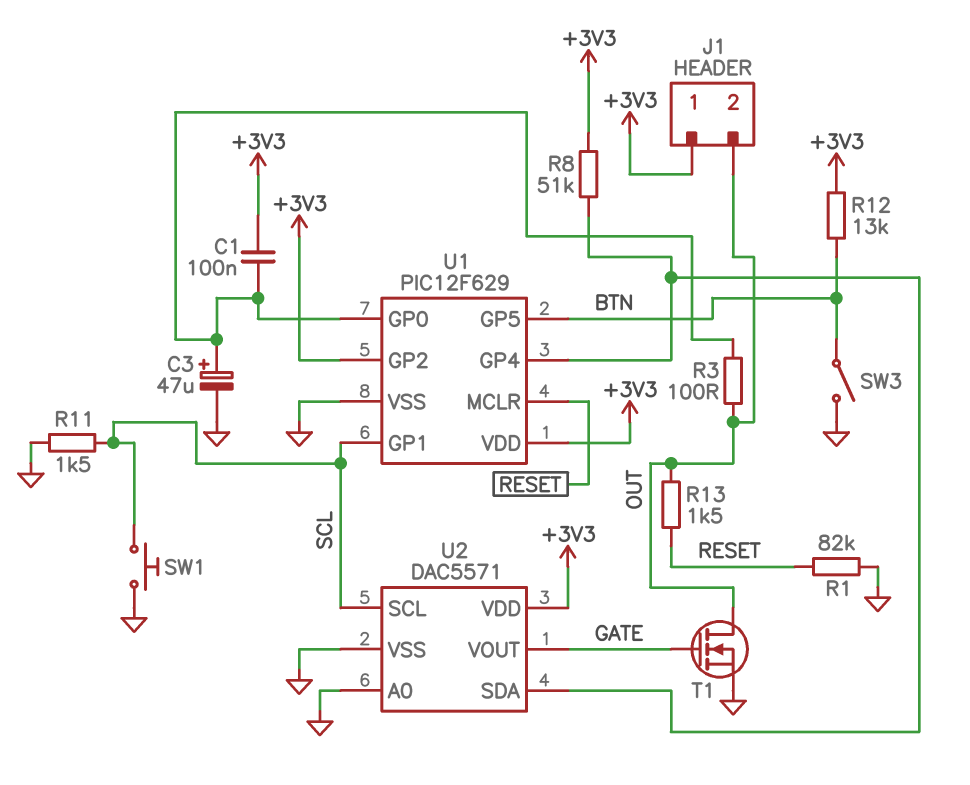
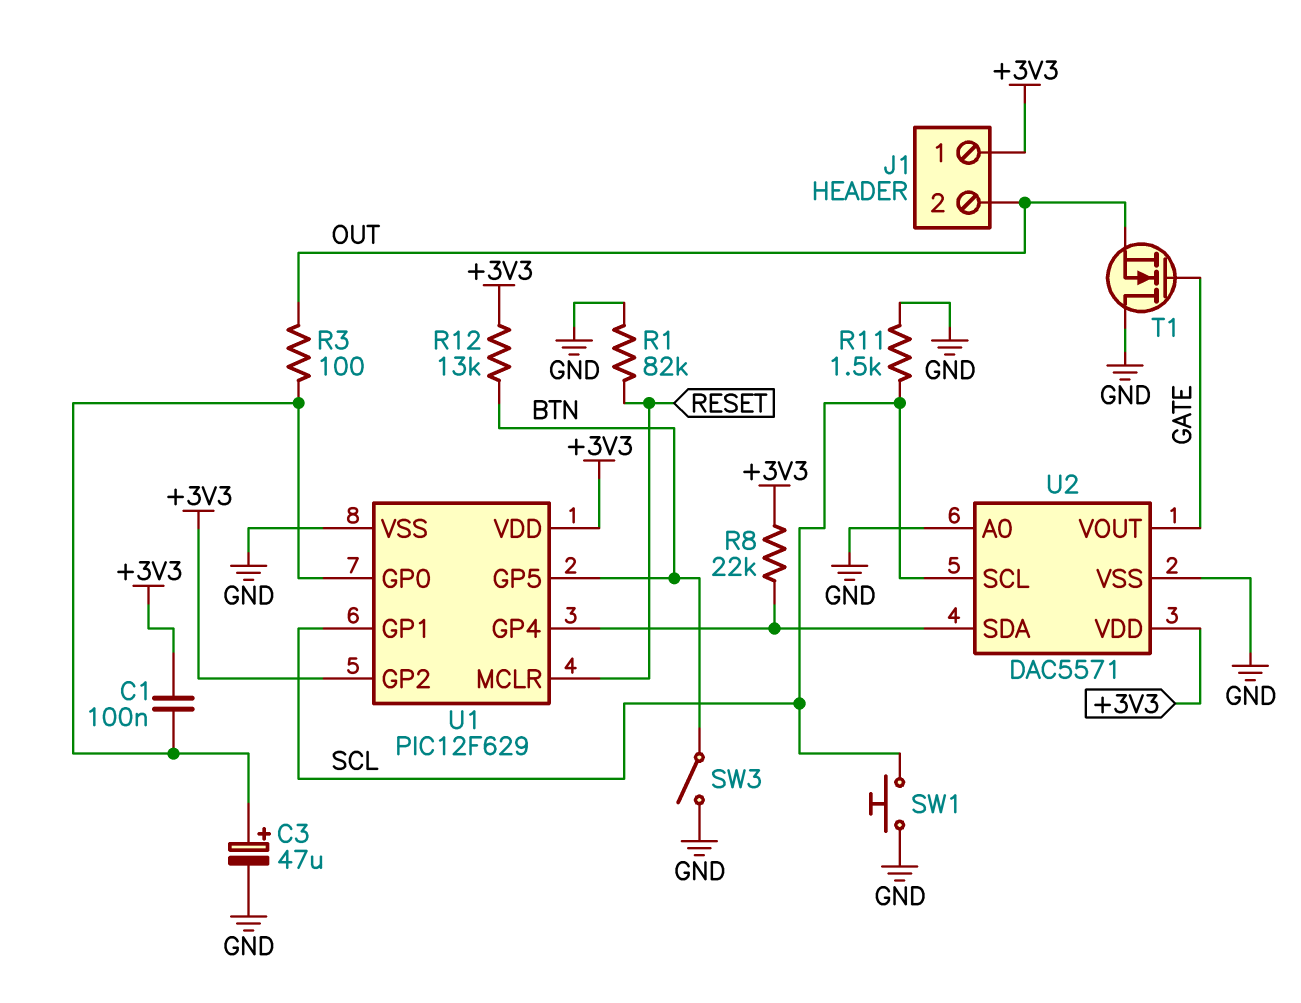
R8: 51k (+3V3, U1/GP4) -> 22k (+3V3, U1/GP4)
R13: 1.5k (OUT, RESET) -> none
T1: NMOS (G GATE, D OUT, S GND) -> NMOS (G GATE, D GND, S OUT)

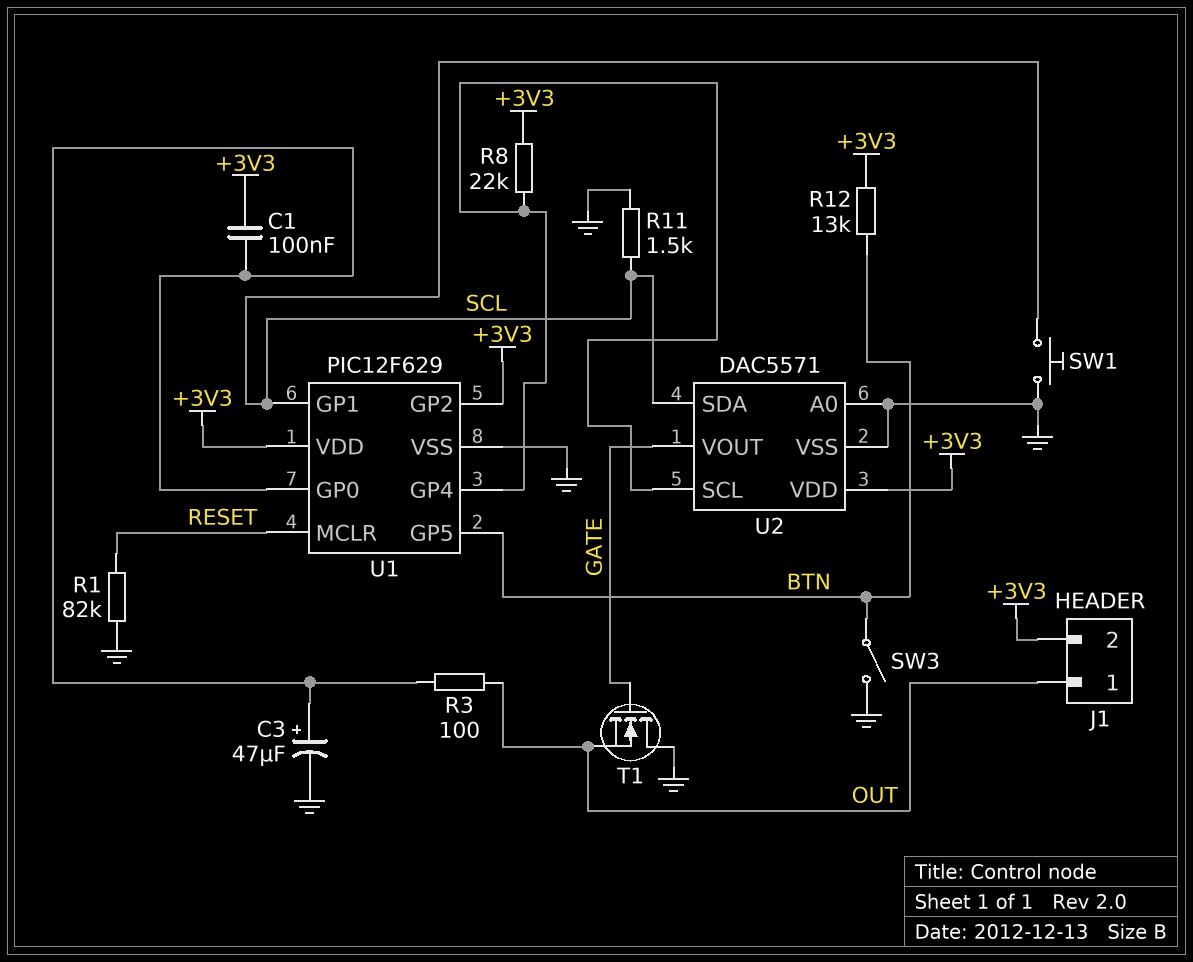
J1 pin 1: +3V3 -> OUT
J1 pin 2: OUT -> +3V3
U2 pin SCL: SCL -> U1/GP4
U2 pin SDA: U1/GP4 -> SCL

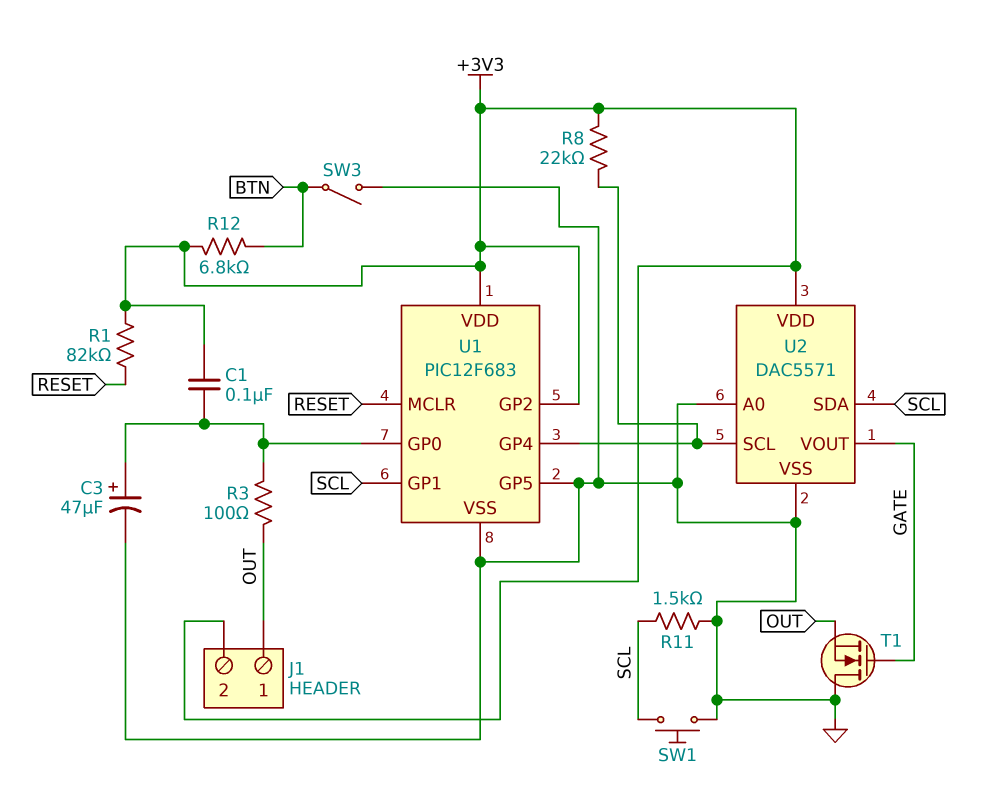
R1: 82k (GND, RESET) -> 82k (+3V3, RESET)
R12: 13k (+3V3, BTN) -> 6.8k (+3V3, BTN)
U1: PIC12F629 -> PIC12F683
U1 pin GP5: BTN -> GND

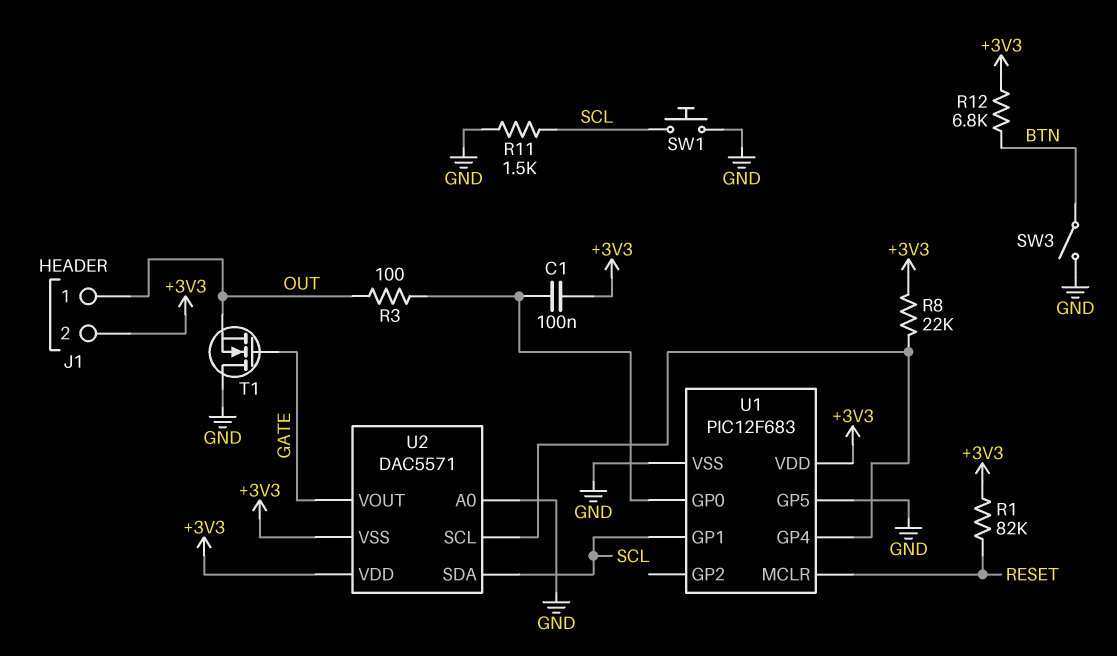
C3: 47uF (plus U1/GP0, minus GND) -> none
U1 pin GP2: +3V3 -> none
U2 pin VSS: GND -> +3V3

